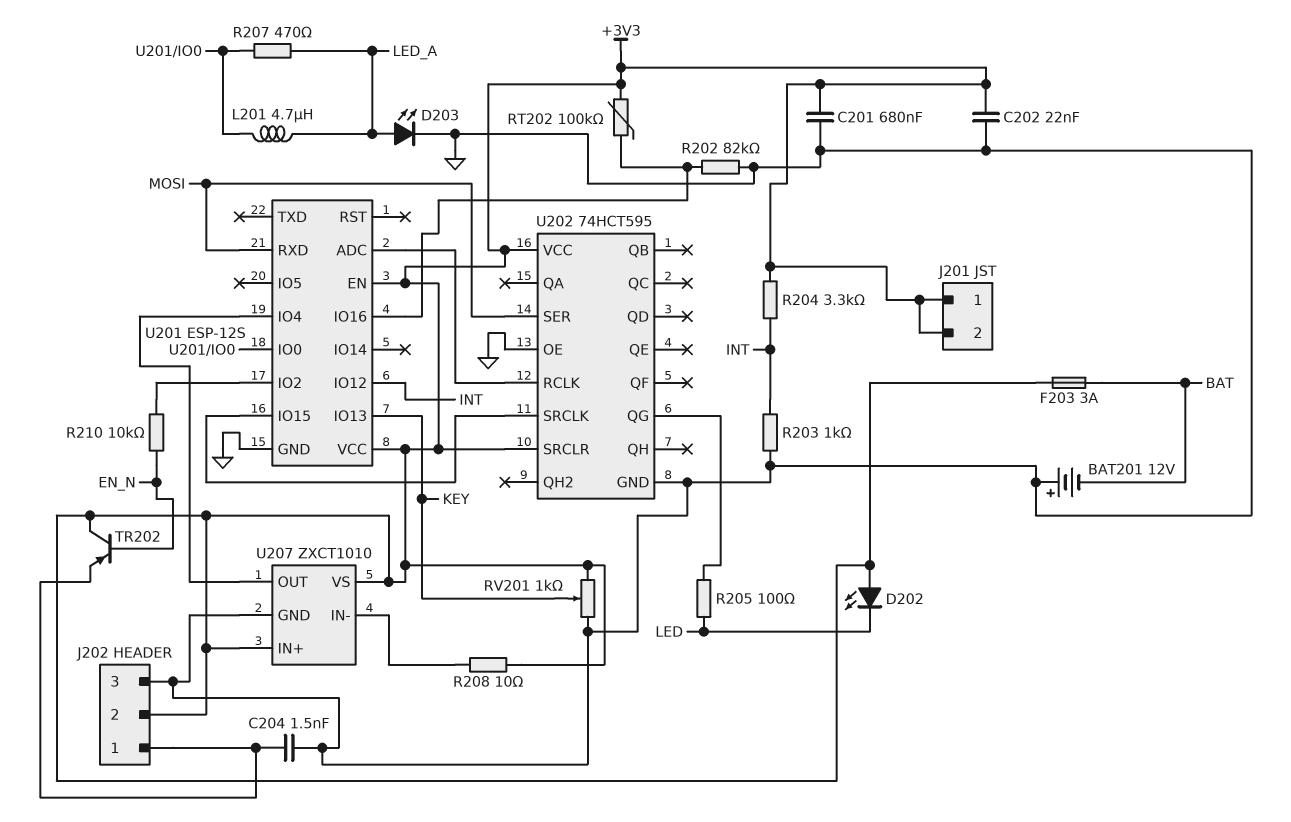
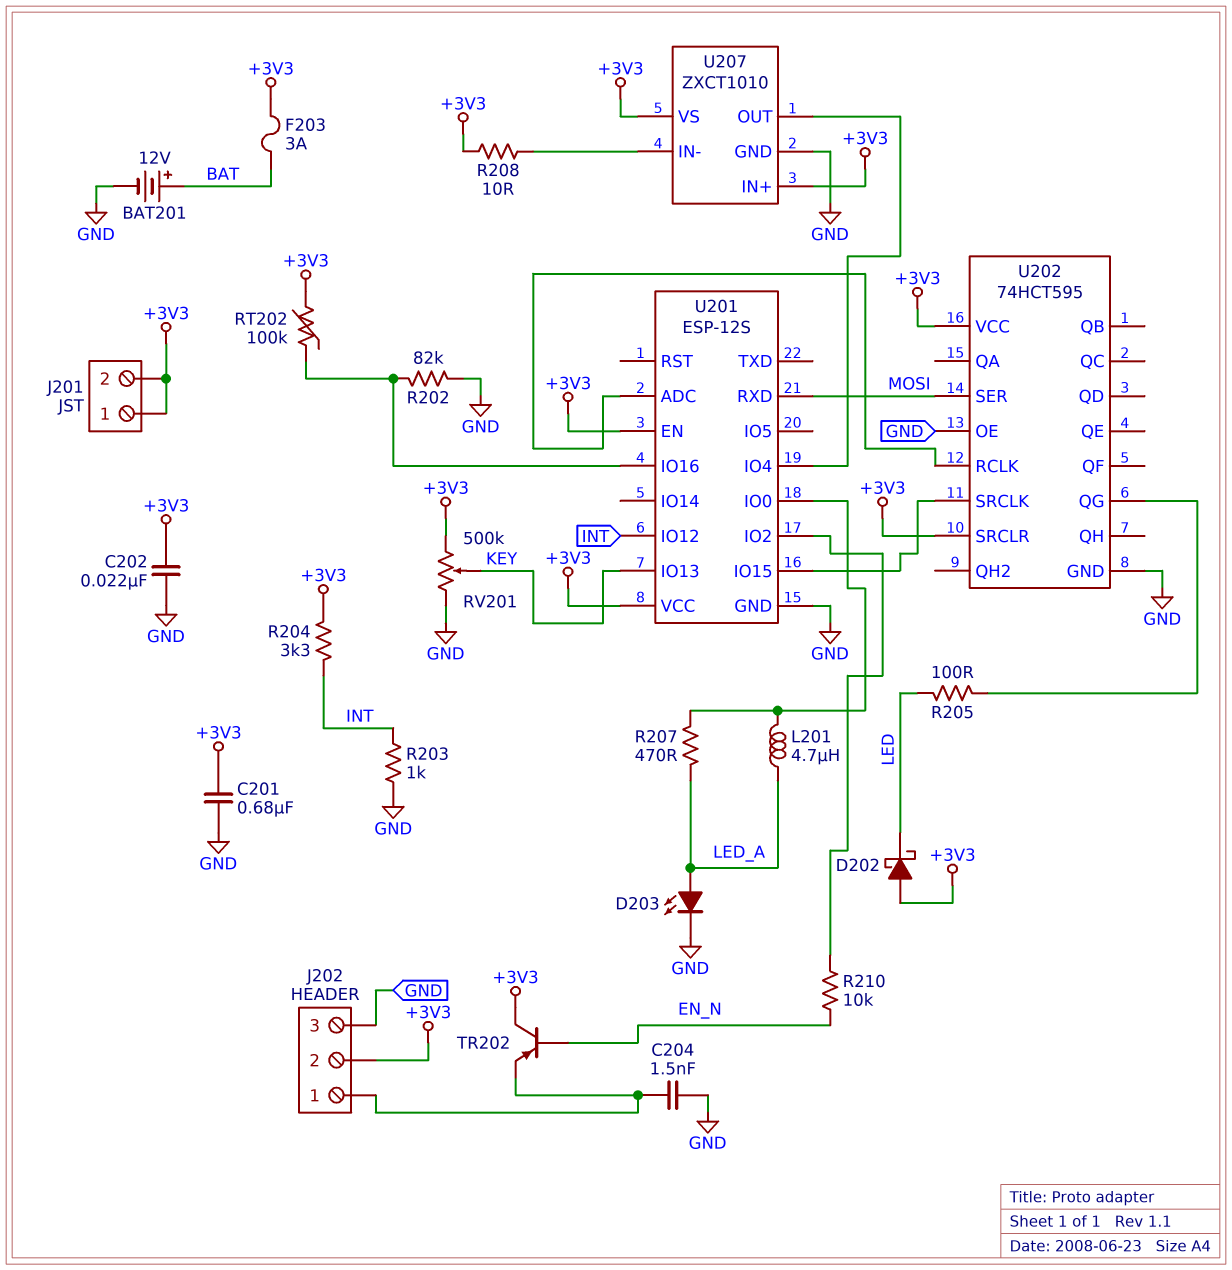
BAT201: 12V (plus GND, minus BAT) -> 12V (plus BAT, minus GND)
D202: LED (A +3V3, K LED) -> schottky (A +3V3, K LED)
RV201: 1k (+3V3, GND, wiper KEY) -> 500k (+3V3, GND, wiper KEY)

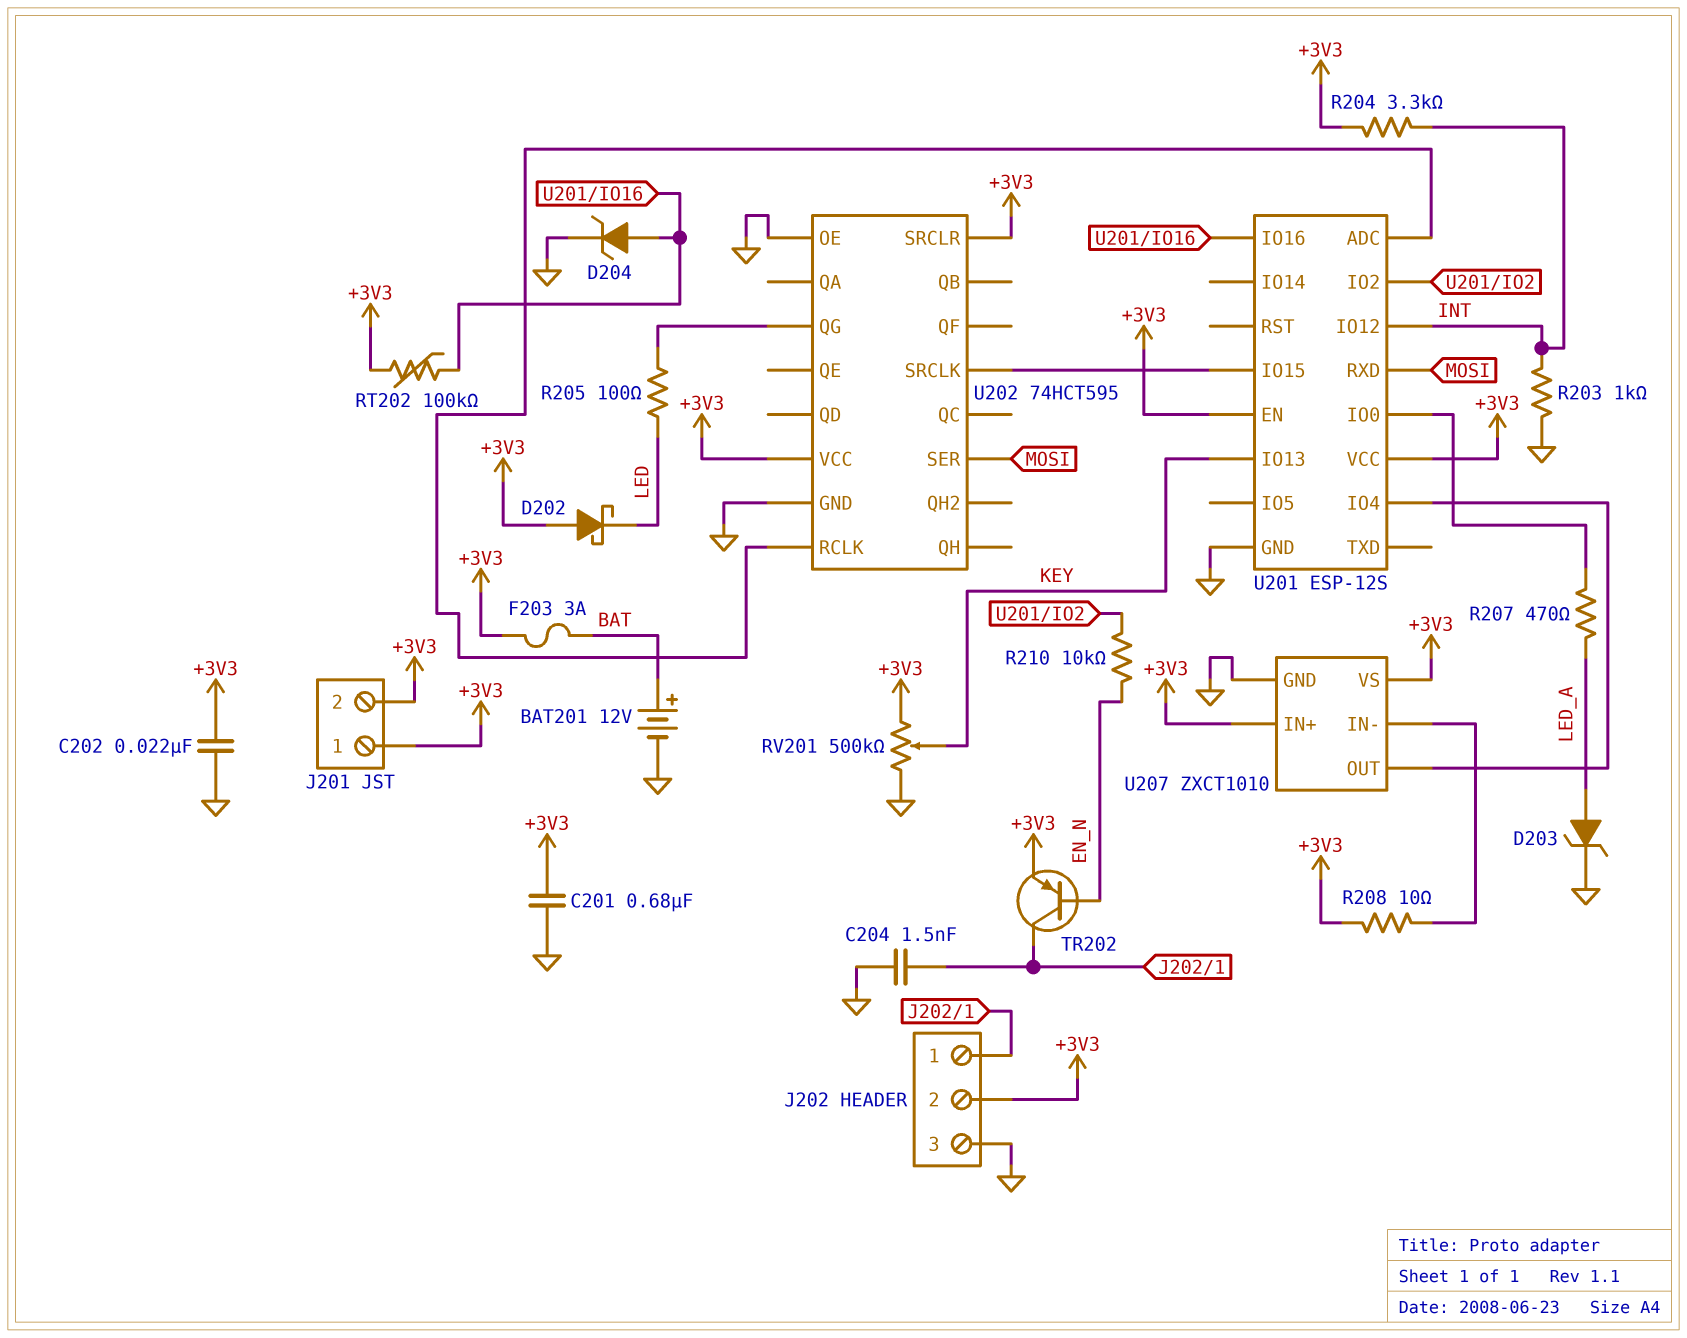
D203: LED (A LED_A, K GND) -> zener (A LED_A, K GND)
D204: none -> zener (A U201/IO16, K GND)
L201: 4.7uH (LED_A, U201/IO0) -> none
R202: 82k (GND, U201/IO16) -> none
TR202: PNP (B EN_N, C +3V3, E J202/1) -> PNP (B EN_N, C J202/1, E +3V3)

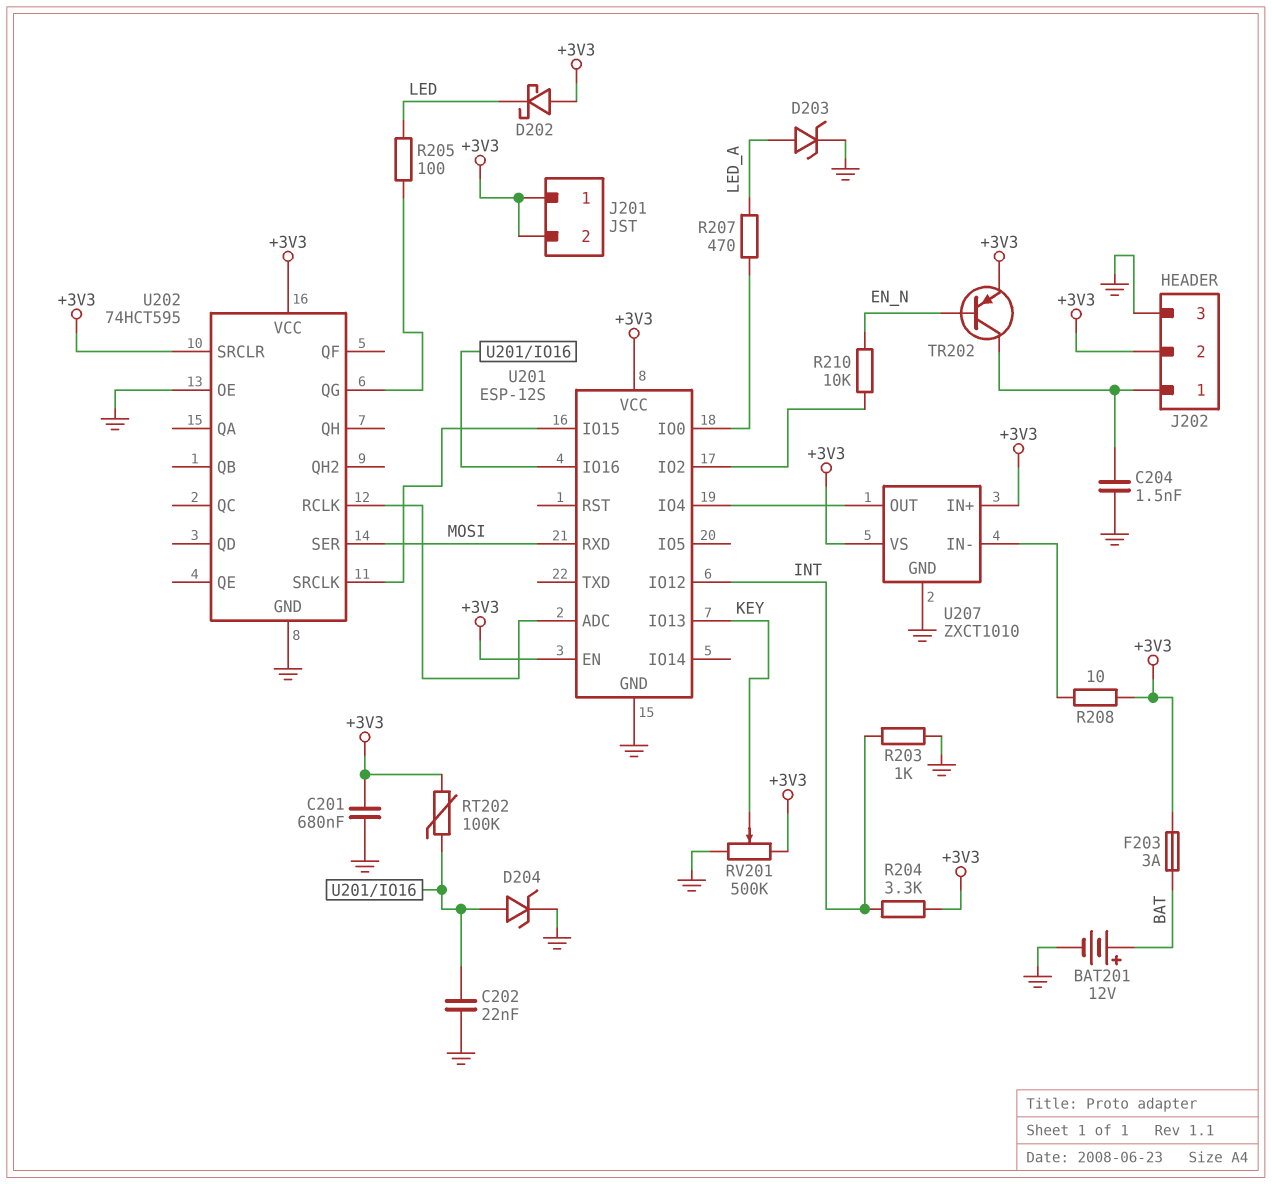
C202: 22nF (+3V3, GND) -> 22nF (GND, U201/IO16)

